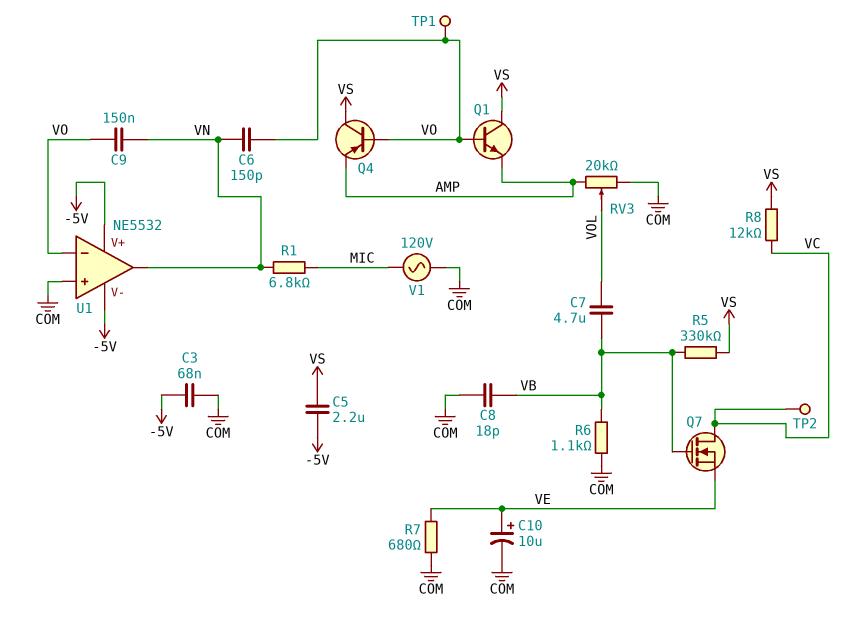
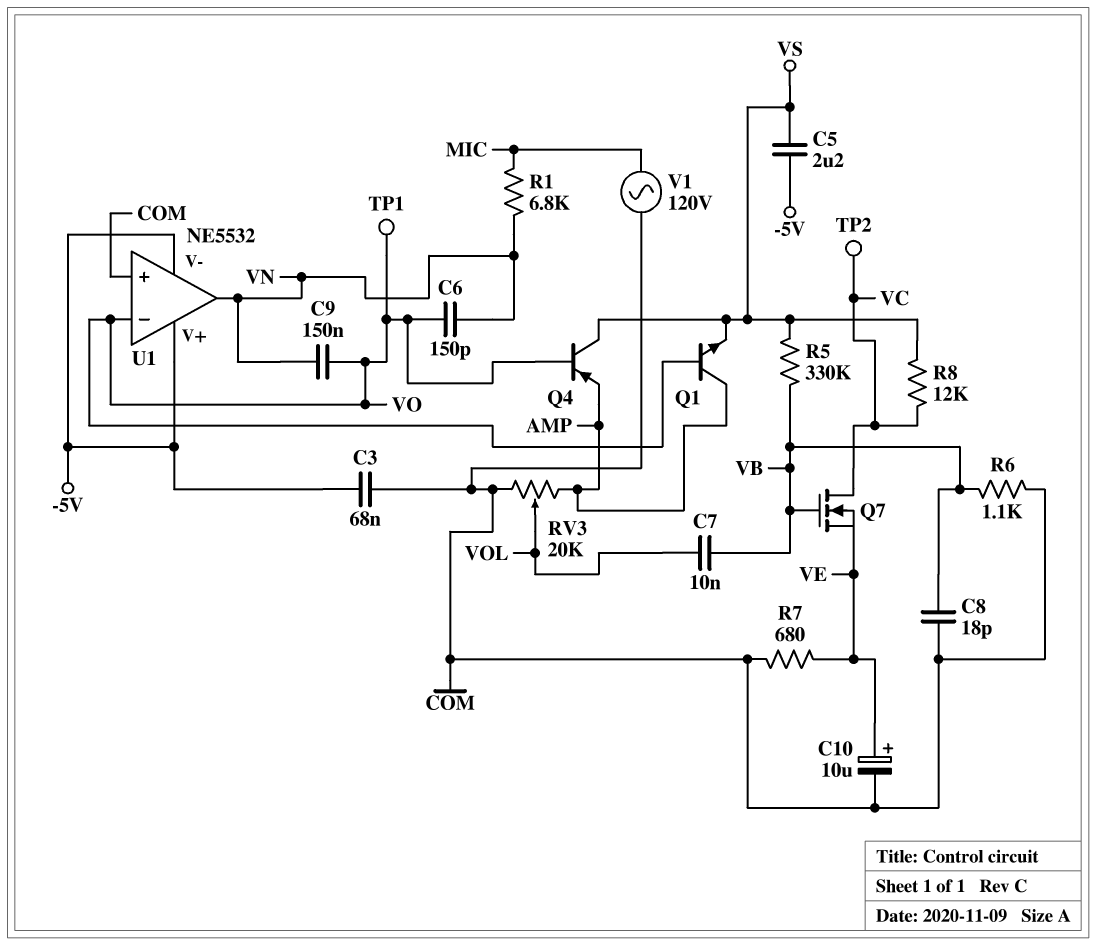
C7: 4.7uF (VB, VOL) -> 10nF (VB, VOL)
Q1: NPN (B VO, C VS, E AMP) -> NPN (B VO, C AMP, E VS)

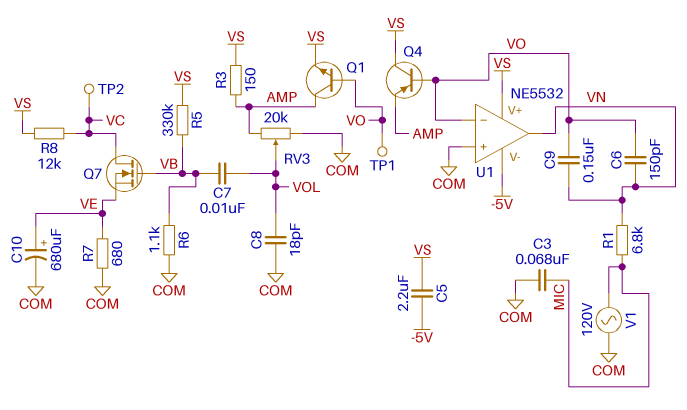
C3: 68nF (-5V, COM) -> 68nF (COM, MIC)
C8: 18pF (COM, VB) -> 18pF (COM, VOL)
C10: 10uF (plus VE, minus COM) -> 680uF (plus VE, minus COM)
R3: none -> 150 (AMP, VS)
U1 pin V+: -5V -> VS

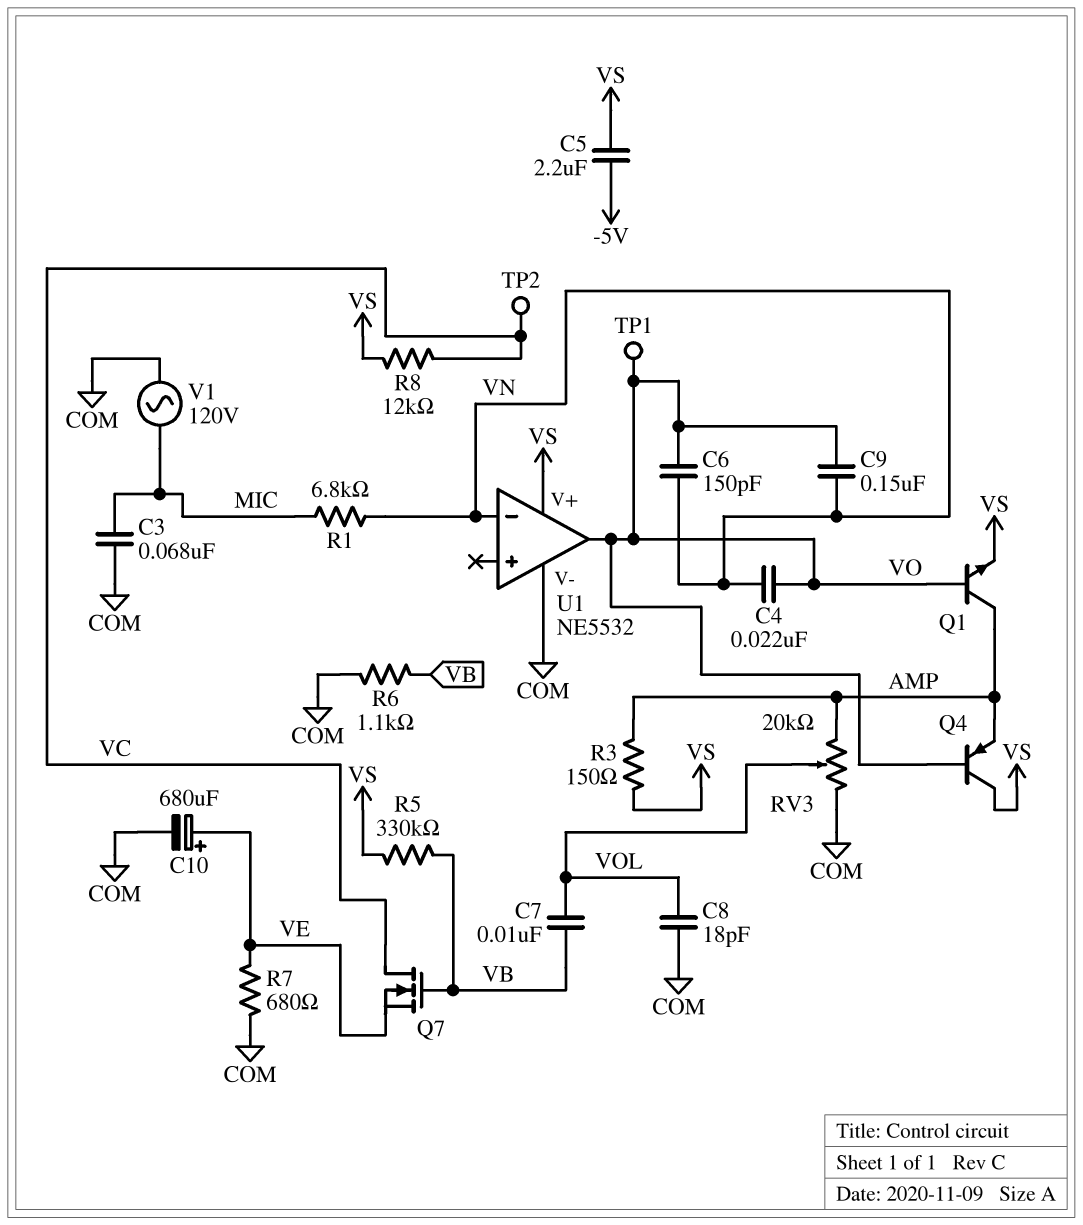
C4: none -> 22nF (VN, VO)
U1 pin V-: -5V -> COM
U1 pin in+: COM -> none
U1 pin in-: VO -> VN
U1 pin out: VN -> VO

